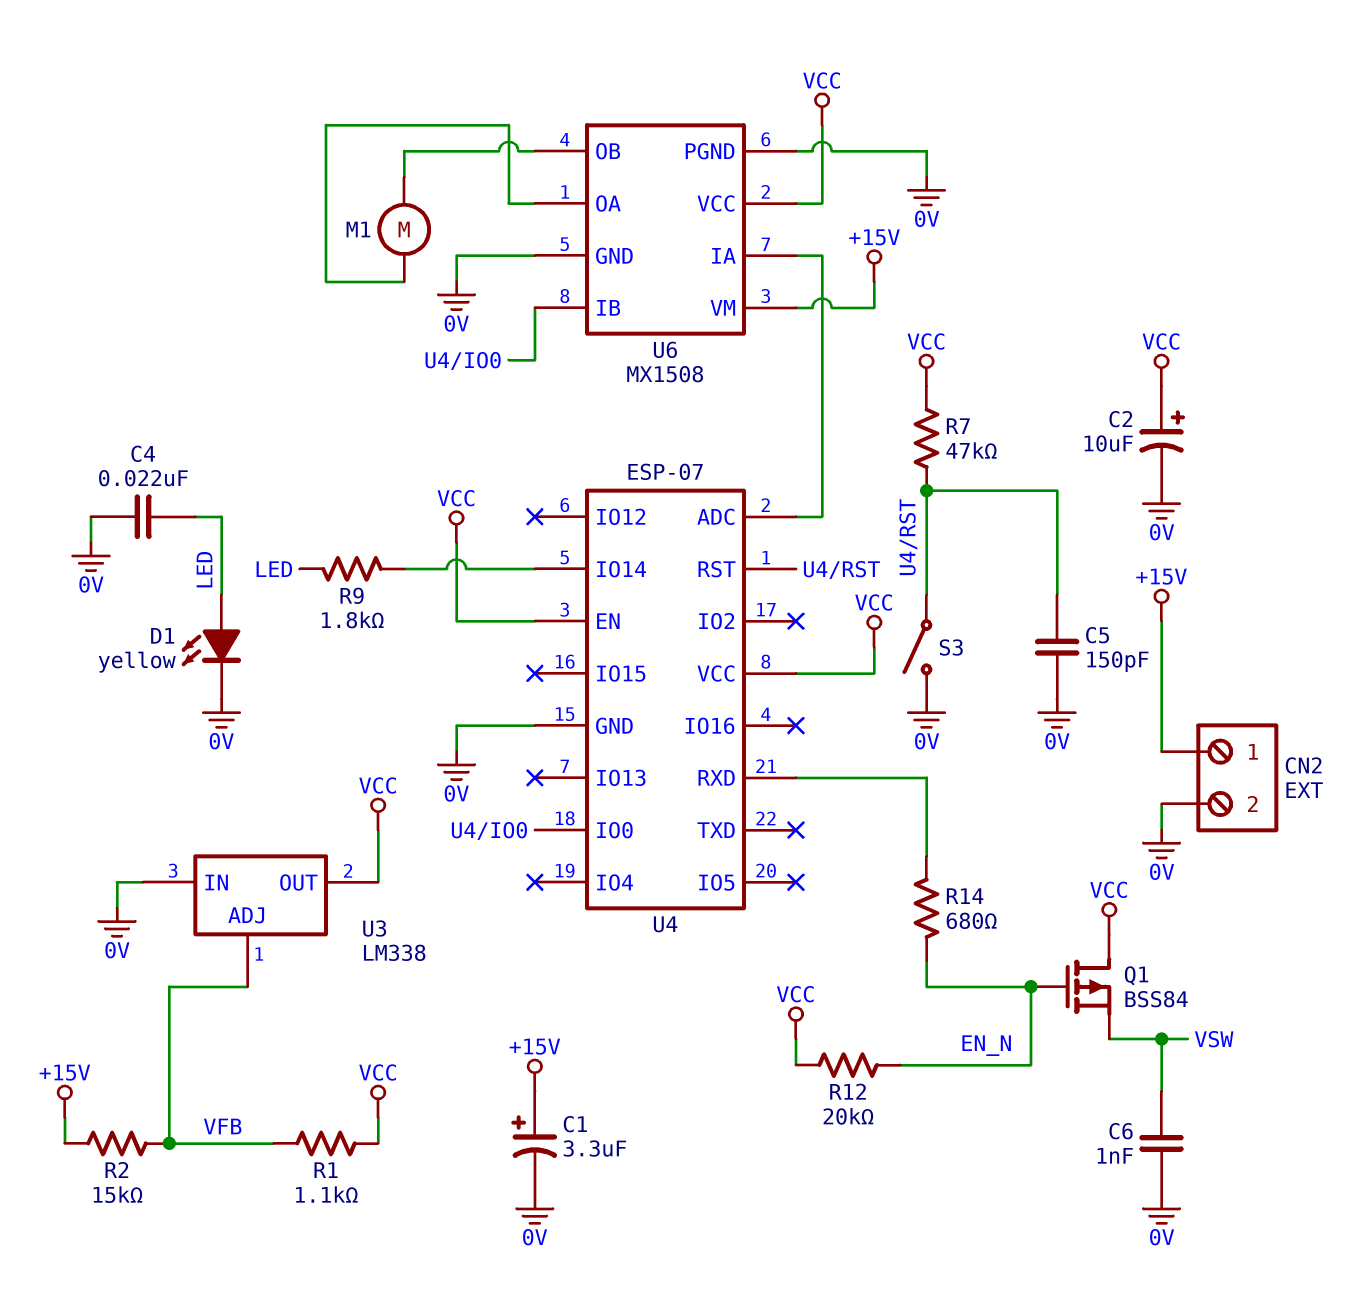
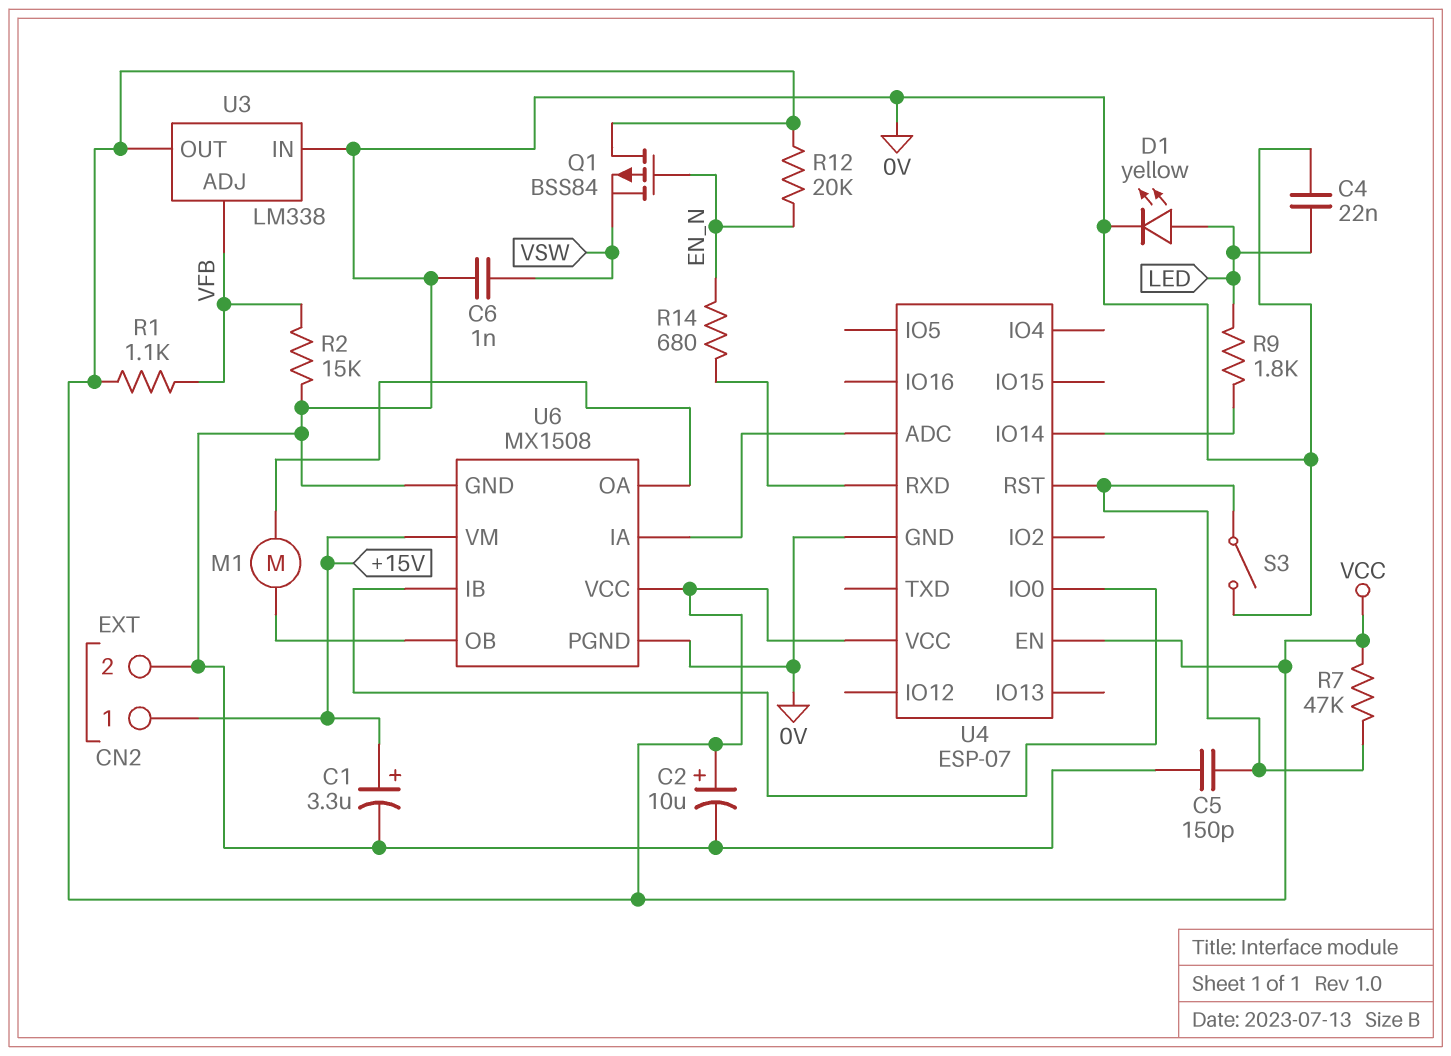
R2: 15k (+15V, VFB) -> 15k (0V, VFB)

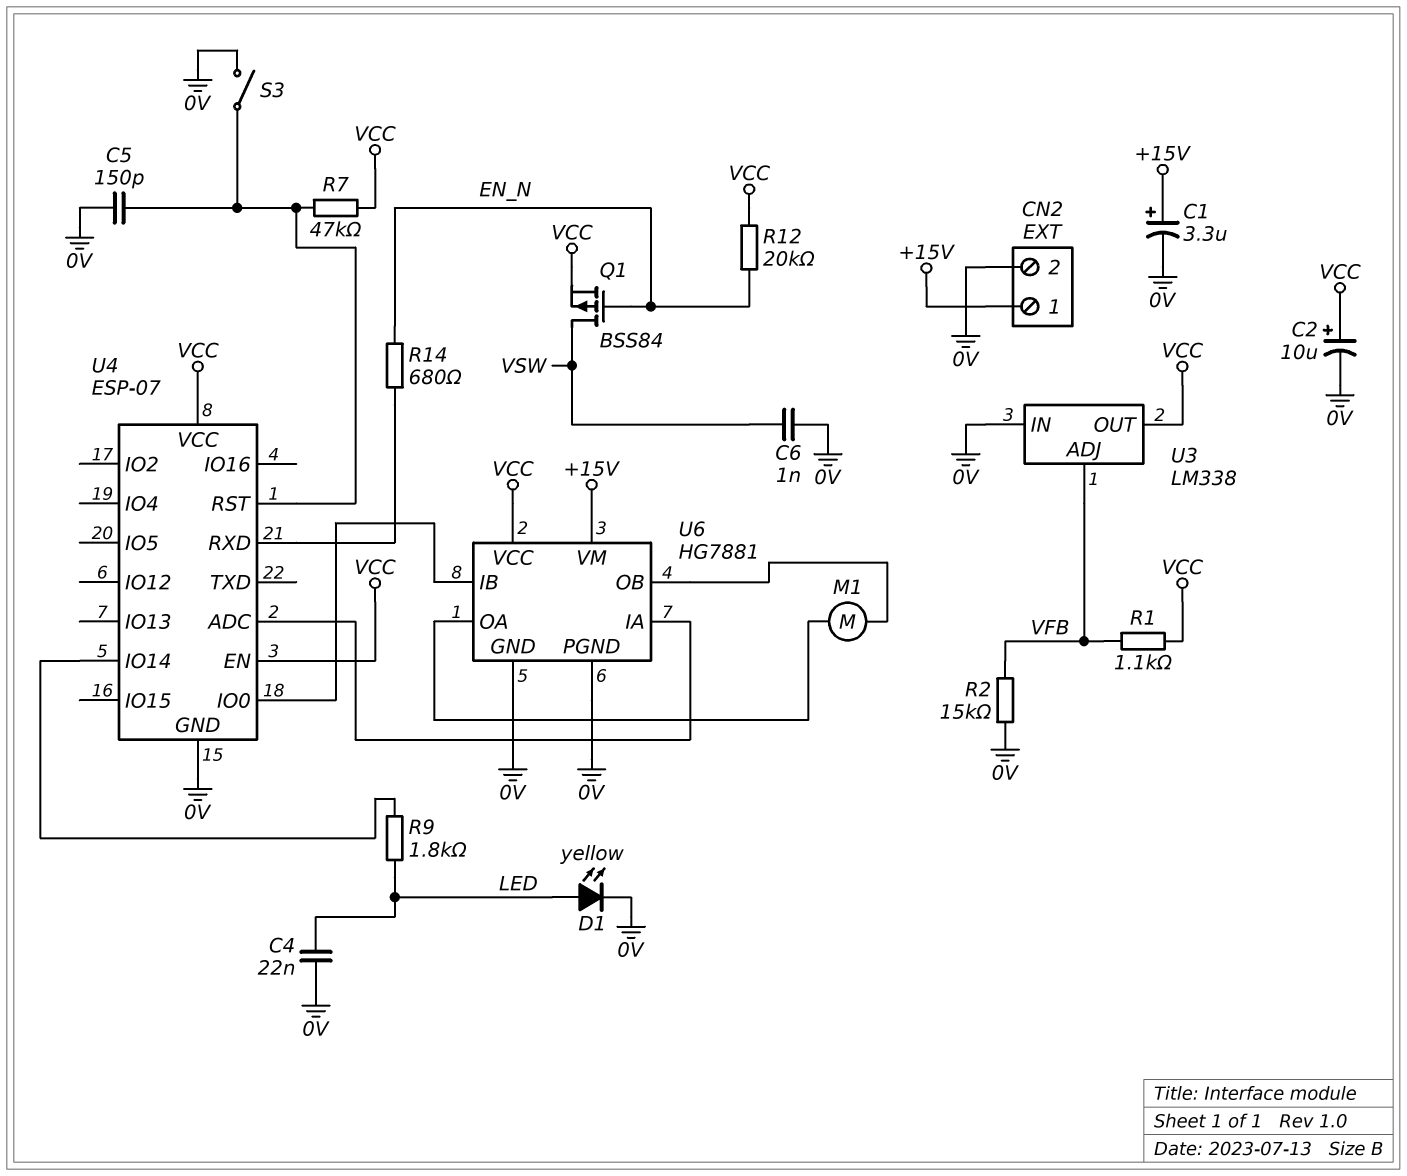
Q1: PMOS BSS84 (G EN_N, D VCC, S VSW) -> PMOS BSS84 (G EN_N, D VSW, S VCC)
U6: MX1508 -> HG7881

